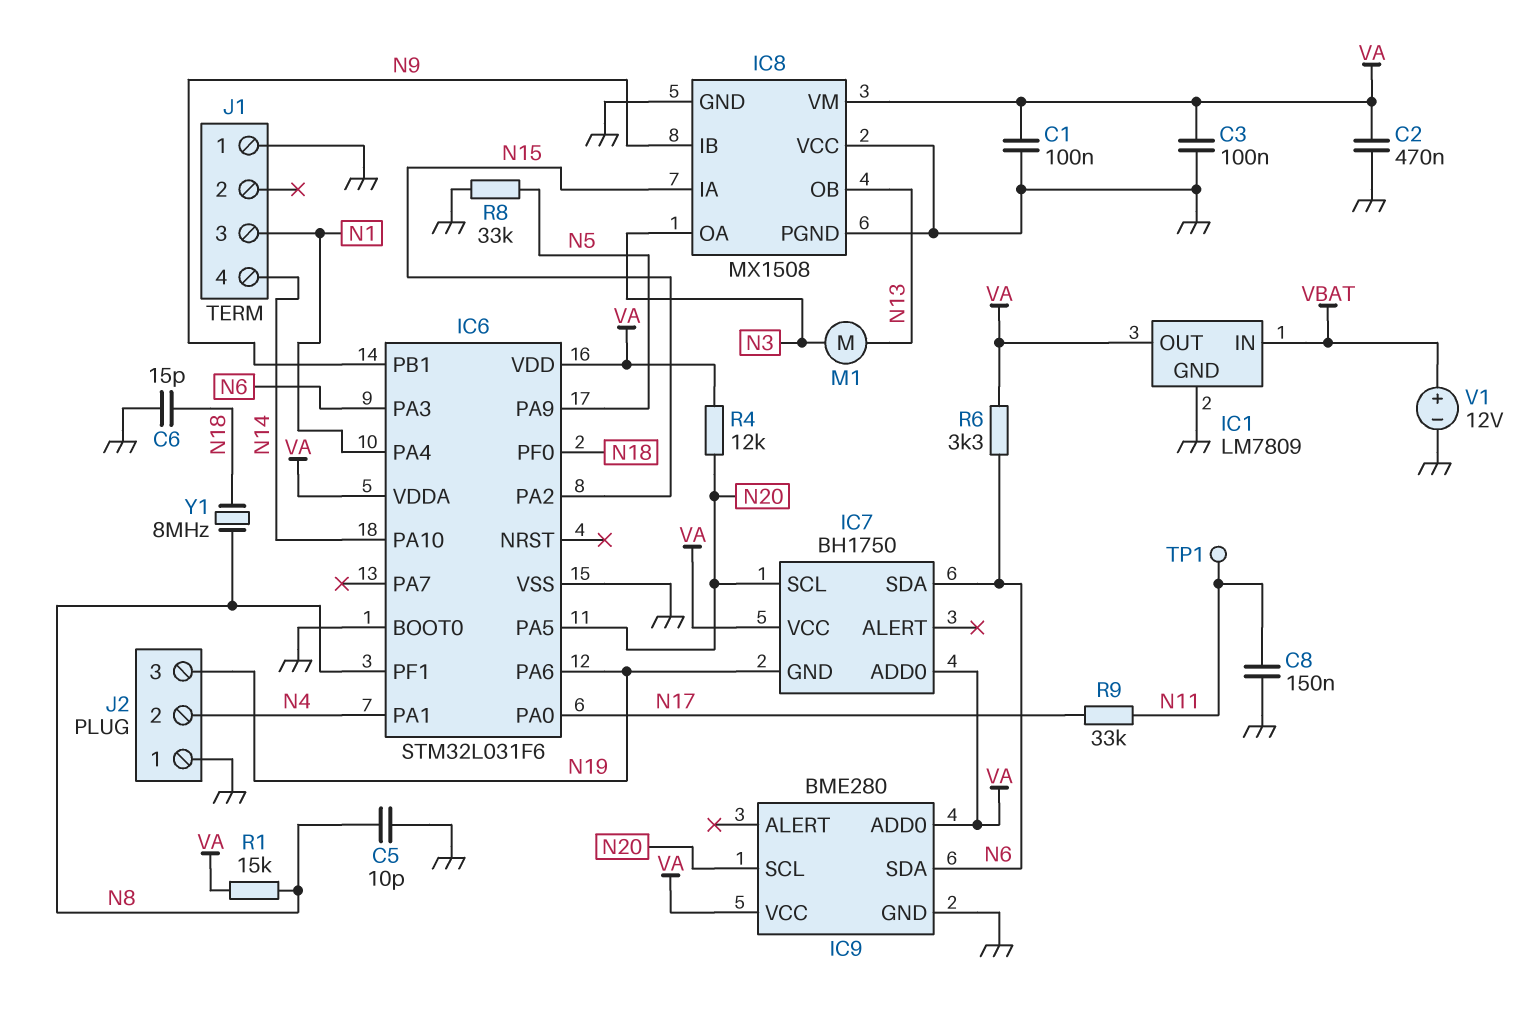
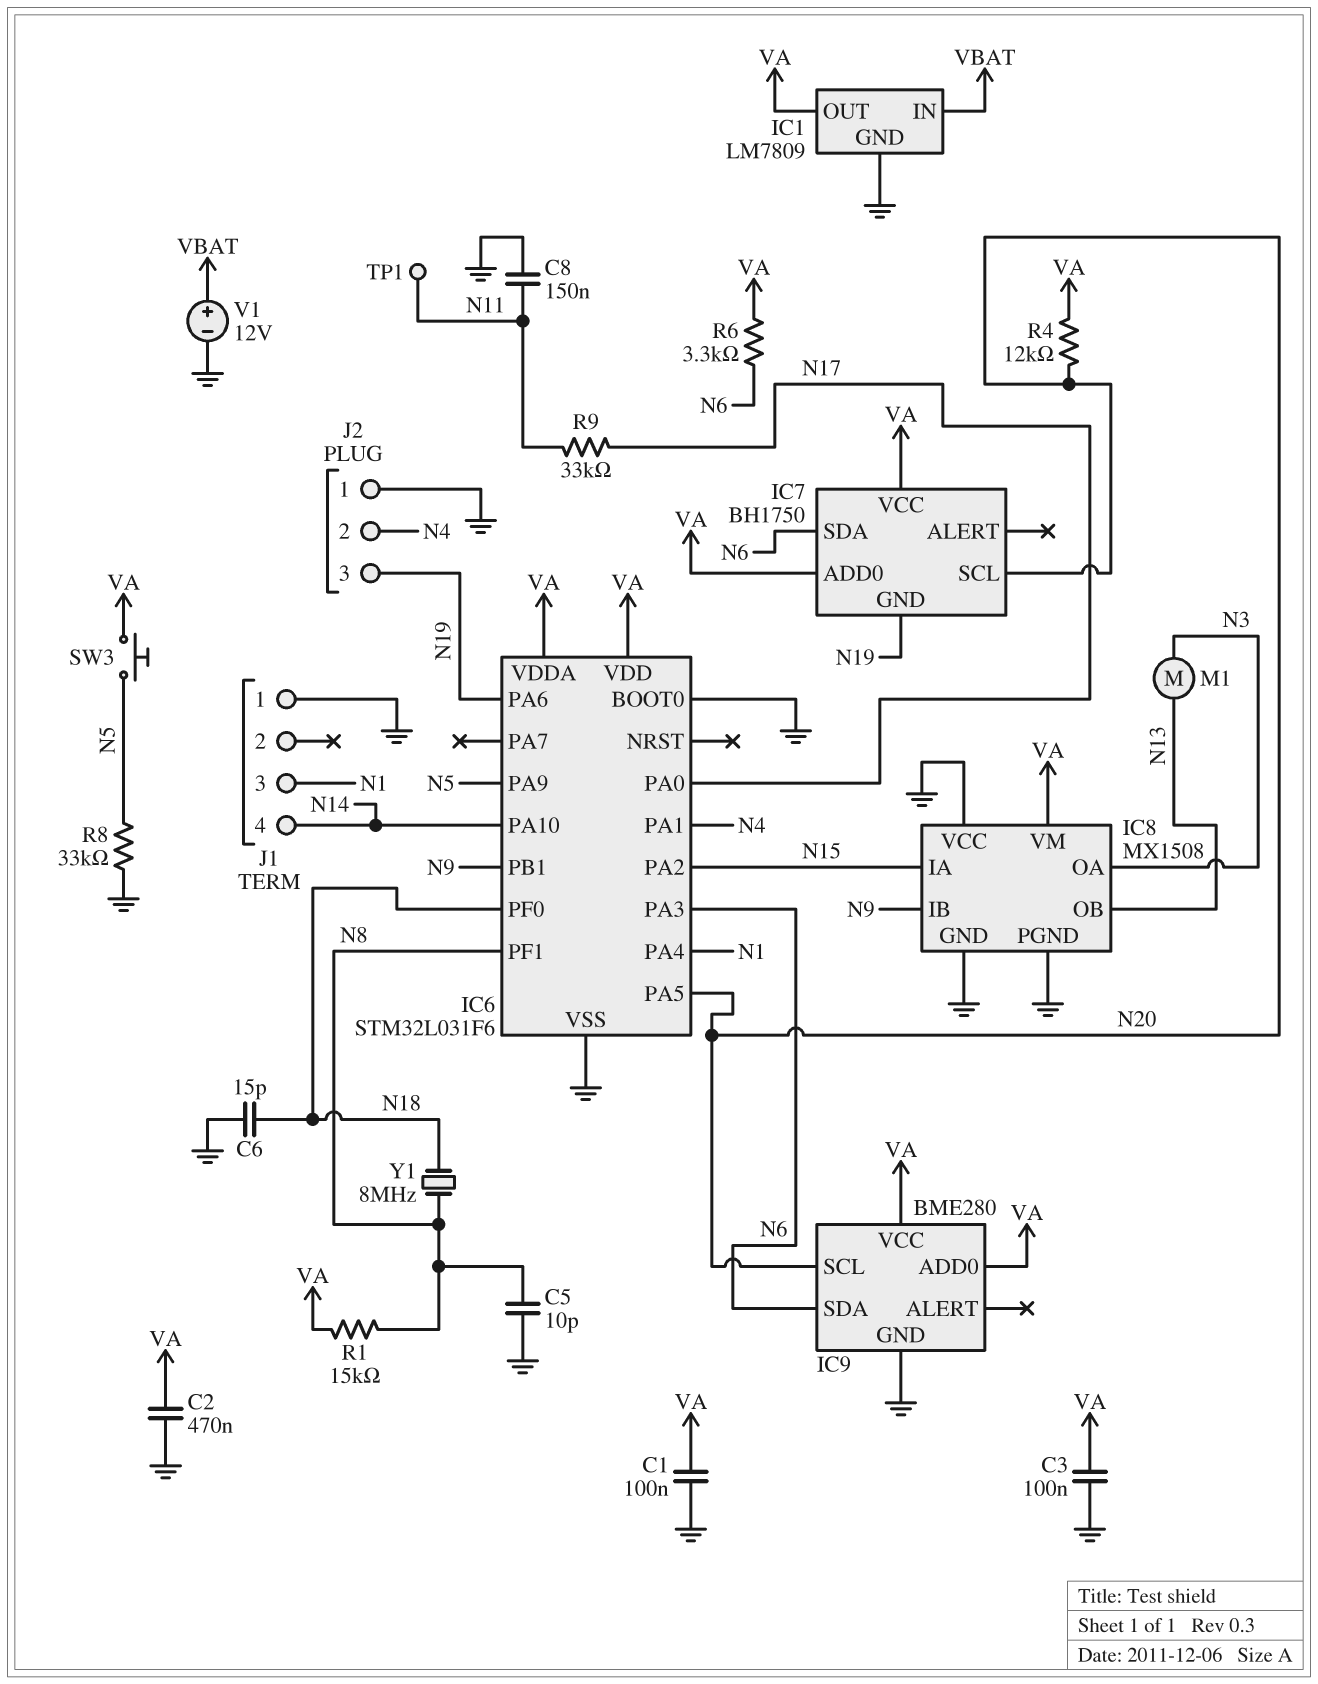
SW3: none -> button (N5, VA)

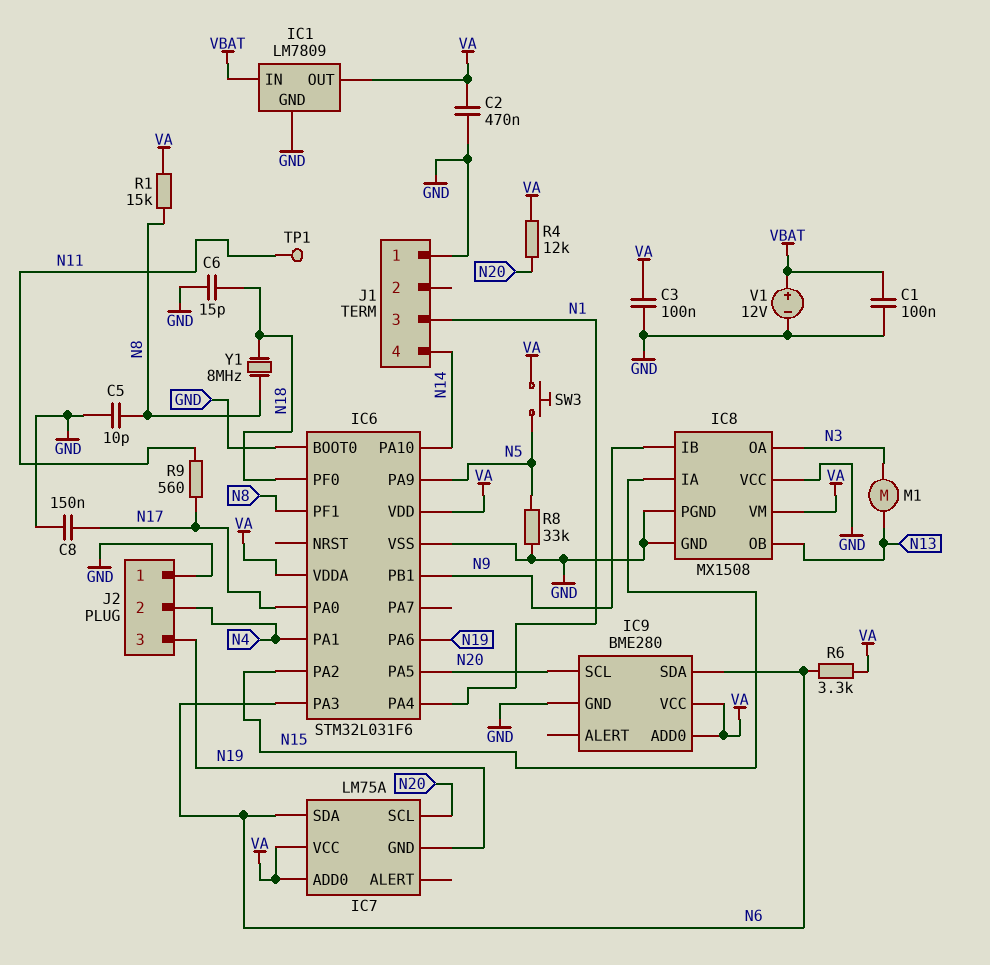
C1: 100nF (GND, VA) -> 100nF (GND, VBAT)
C8: 150nF (GND, N11) -> 150nF (GND, N17)
IC7: BH1750 -> LM75A
R9: 33k (N11, N17) -> 560 (N11, N17)

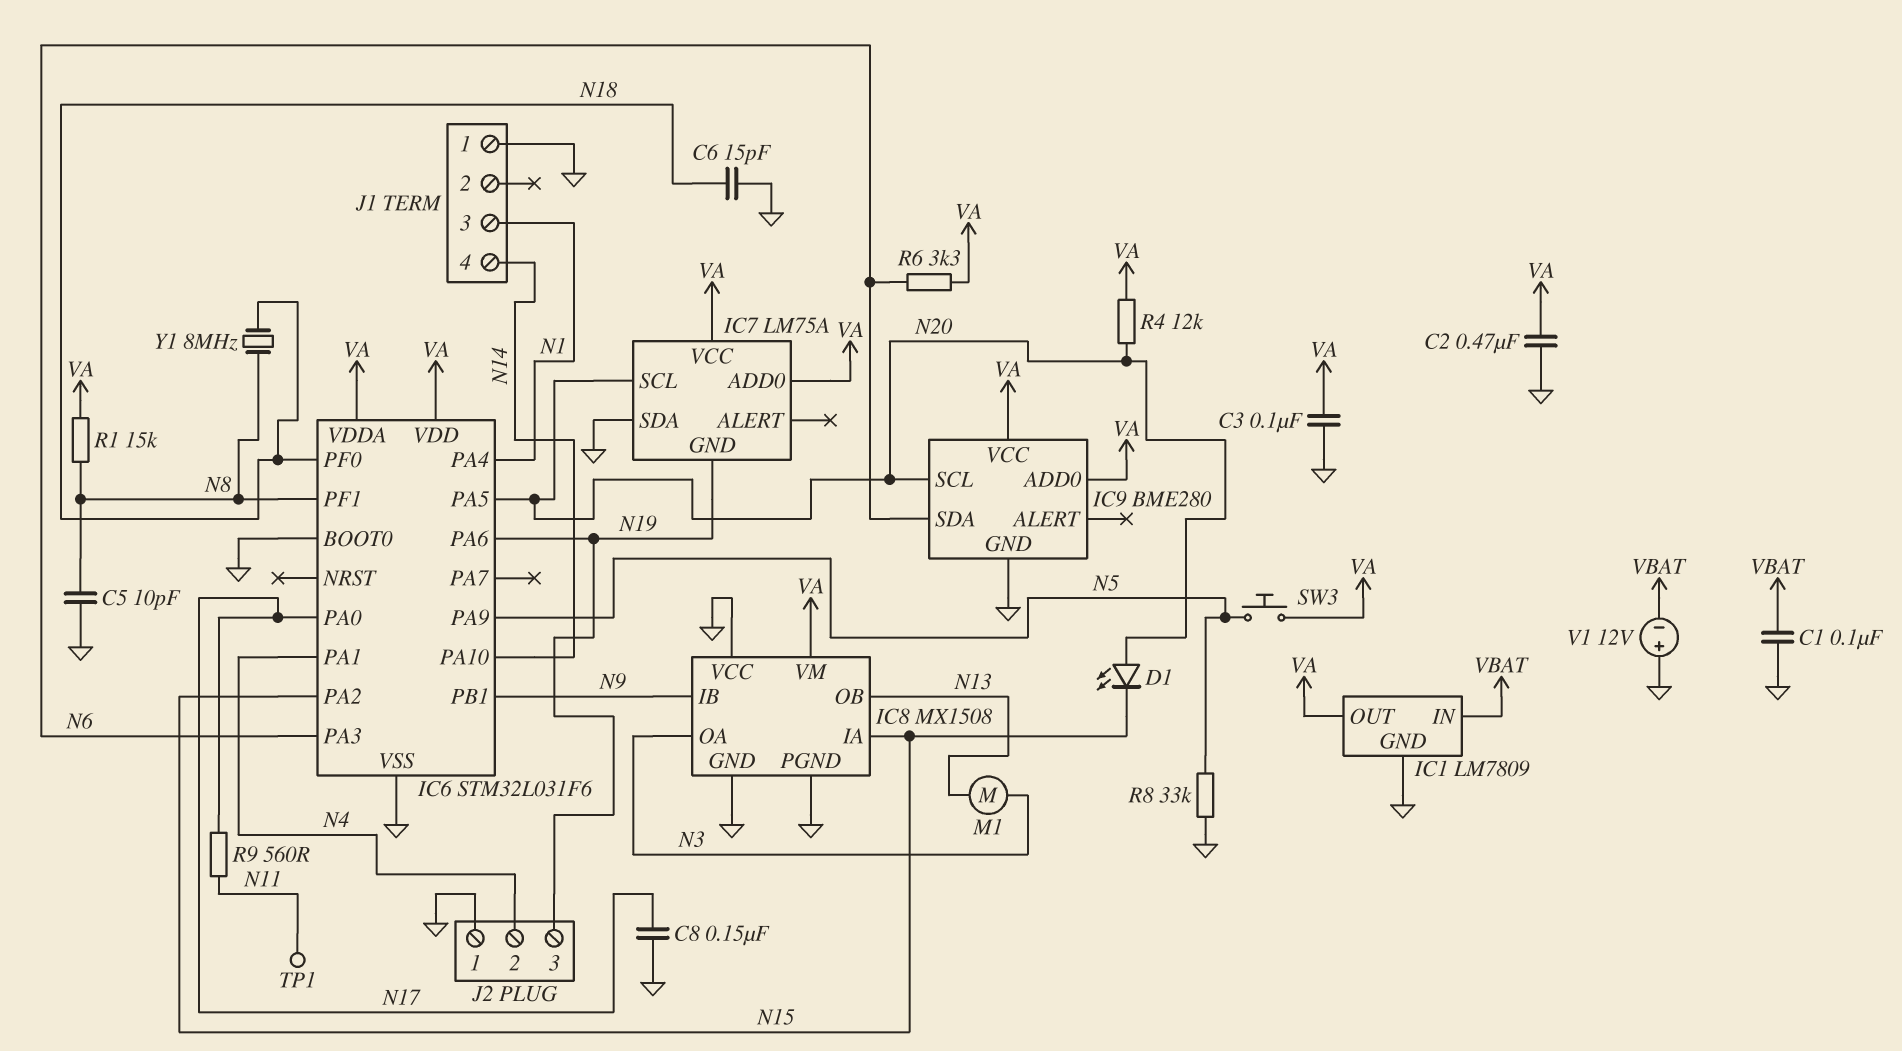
D1: none -> LED (A N20, K N15)
IC7 pin SDA: N6 -> GND
V1: 12V (plus VBAT, minus GND) -> 12V (plus GND, minus VBAT)

